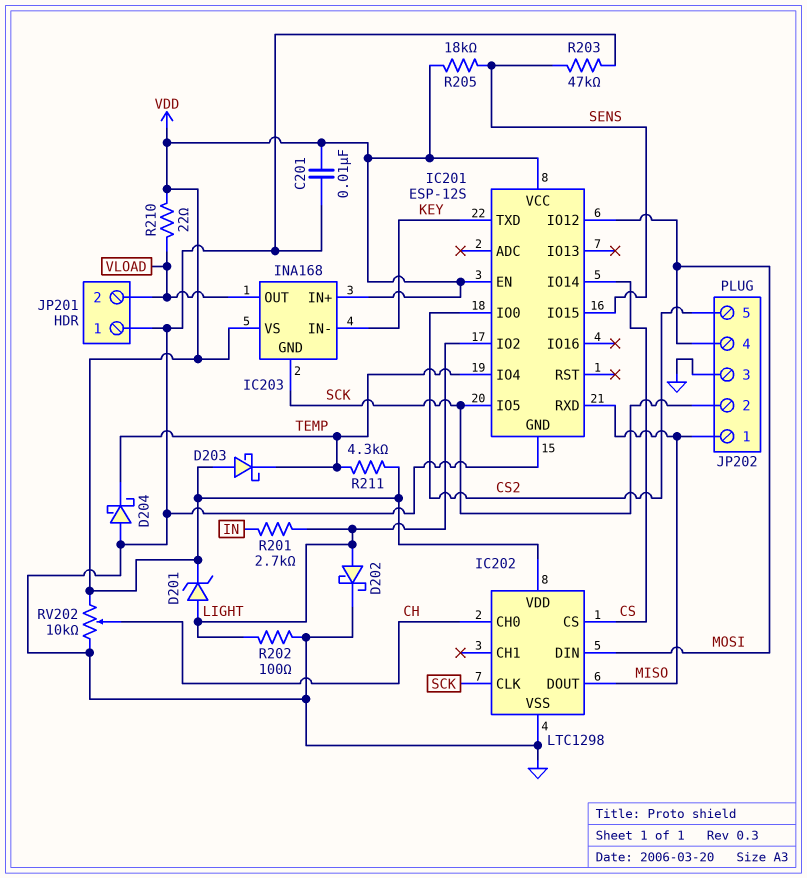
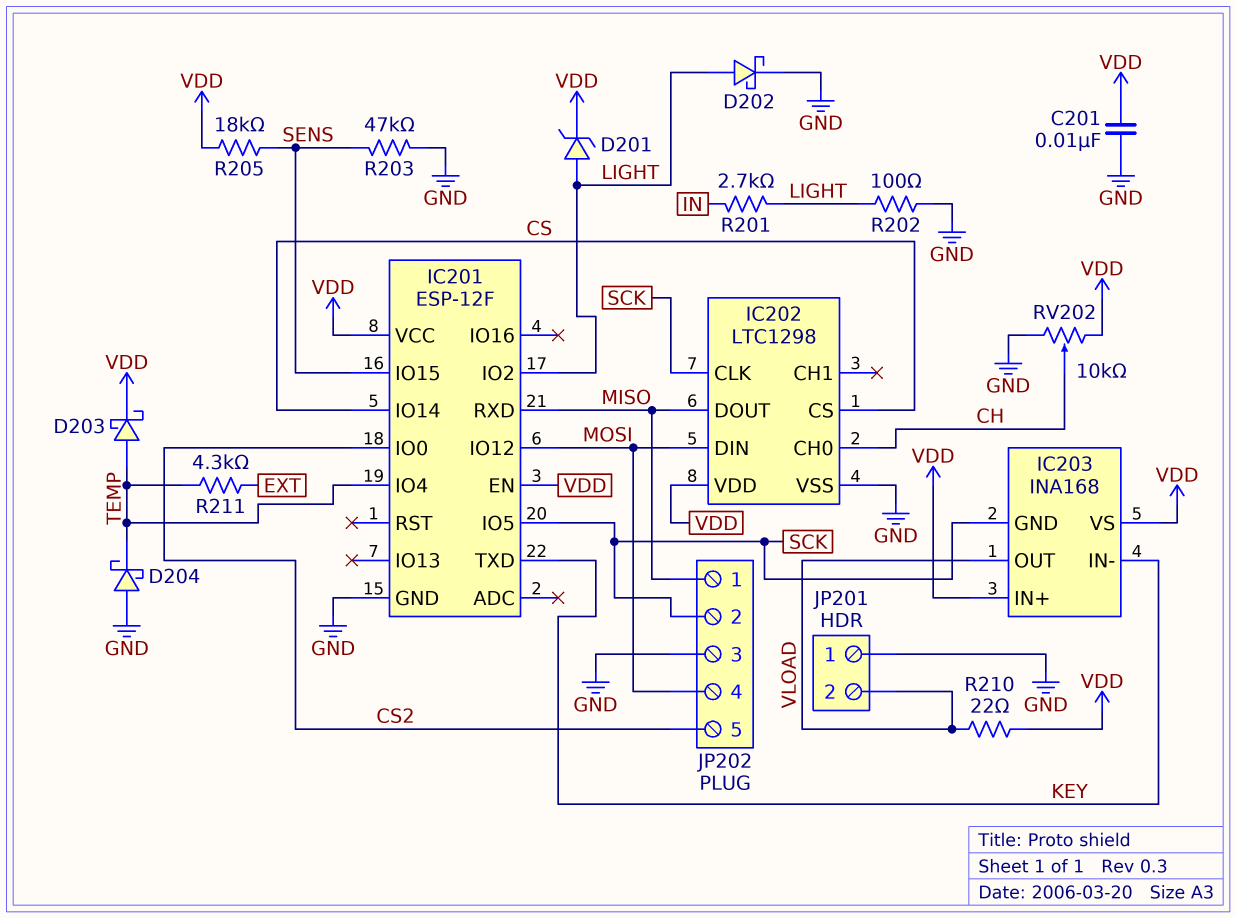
D203: schottky (A VDD, K TEMP) -> schottky (A TEMP, K VDD)
IC201: ESP-12S -> ESP-12F
R211: 4.3k (TEMP, VDD) -> 4.3k (EXT, TEMP)

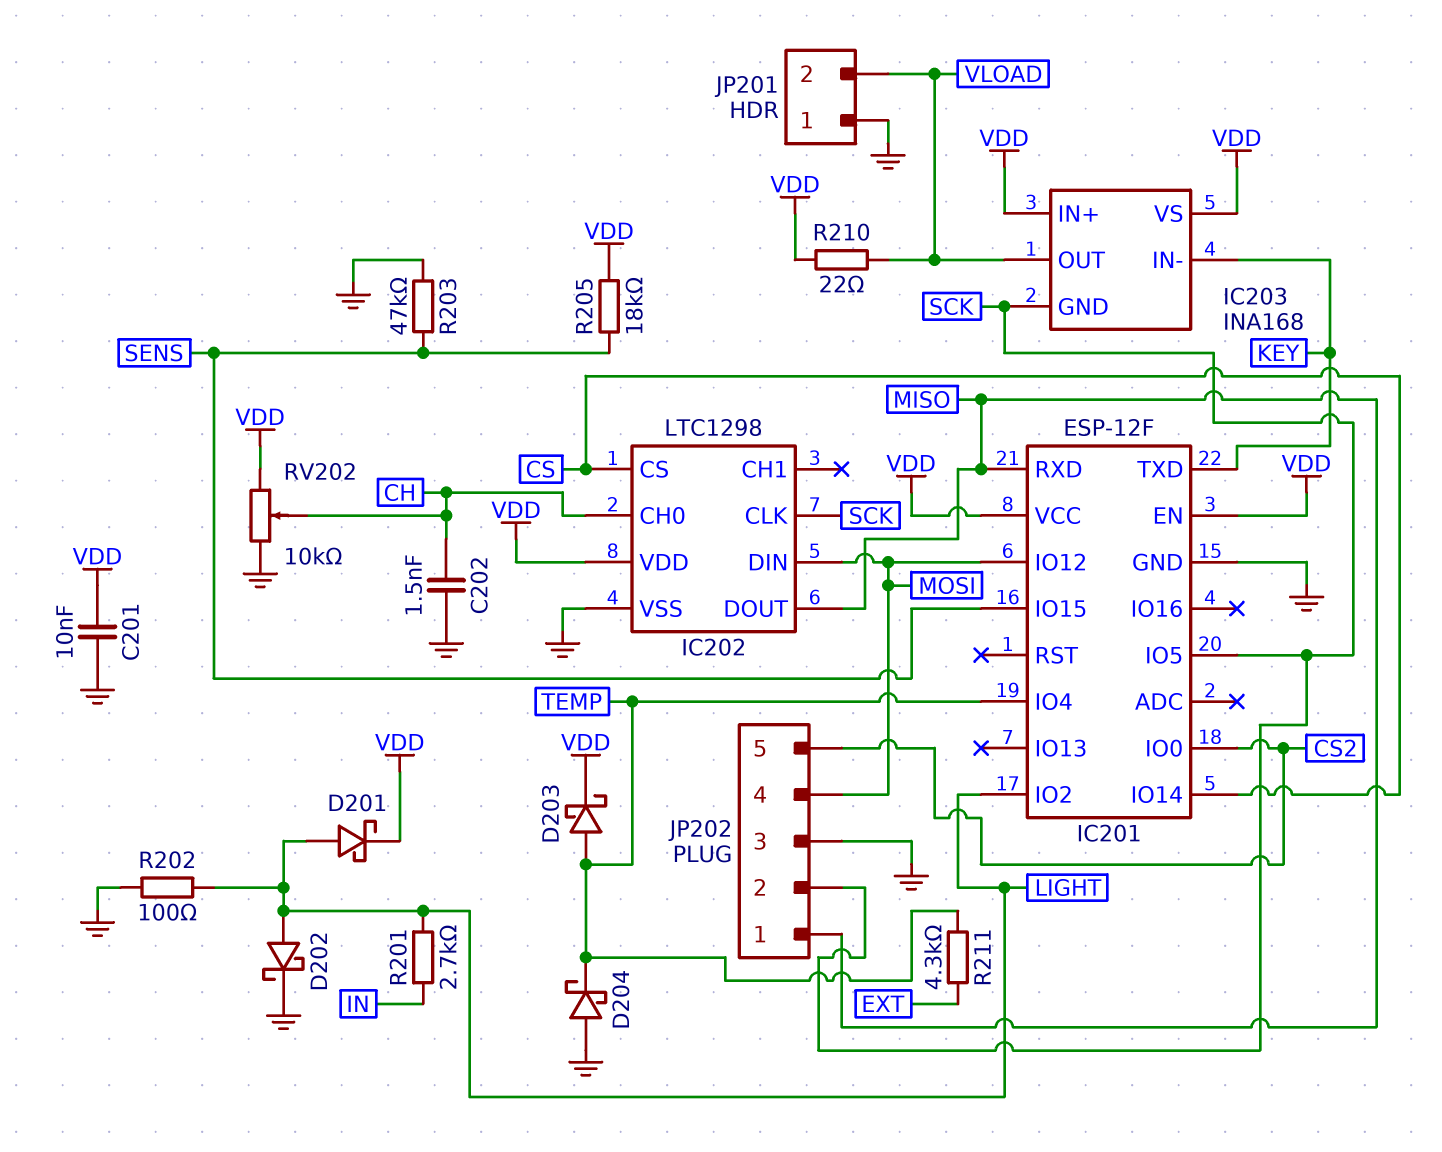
C202: none -> 1.5nF (CH, GND)
D201: zener (A LIGHT, K VDD) -> schottky (A LIGHT, K VDD)

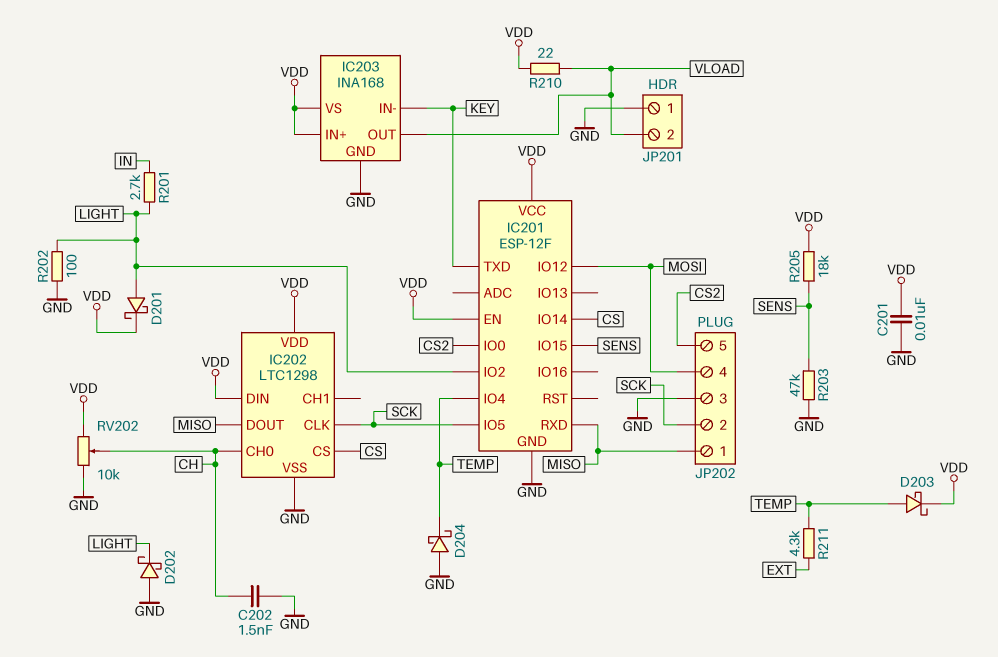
D202: schottky (A LIGHT, K GND) -> schottky (A GND, K LIGHT)
IC202 pin DIN: MOSI -> VDD
IC203 pin GND: SCK -> GND

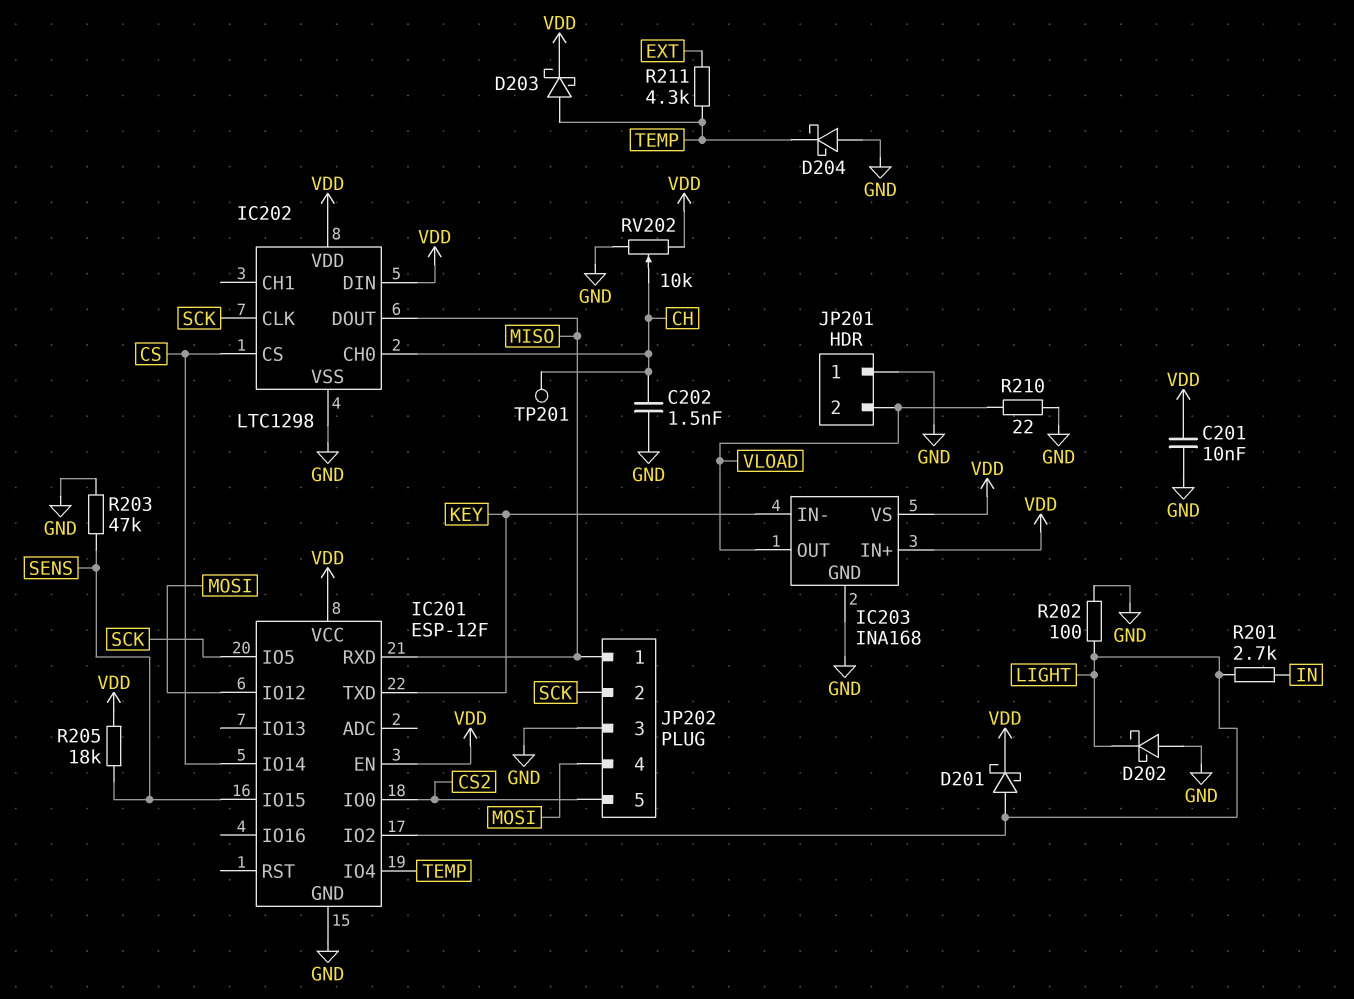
R210: 22 (VDD, VLOAD) -> 22 (GND, VLOAD)
TP201: none -> test point (CH)

